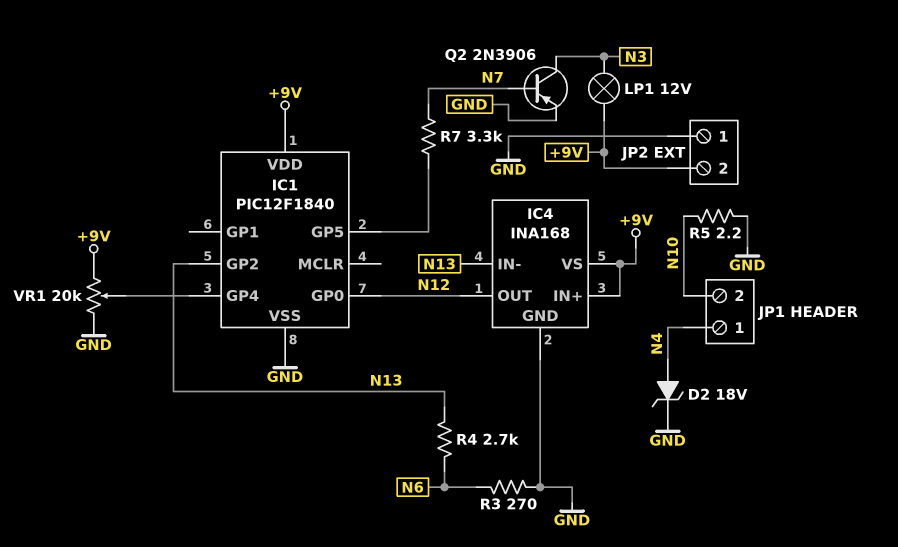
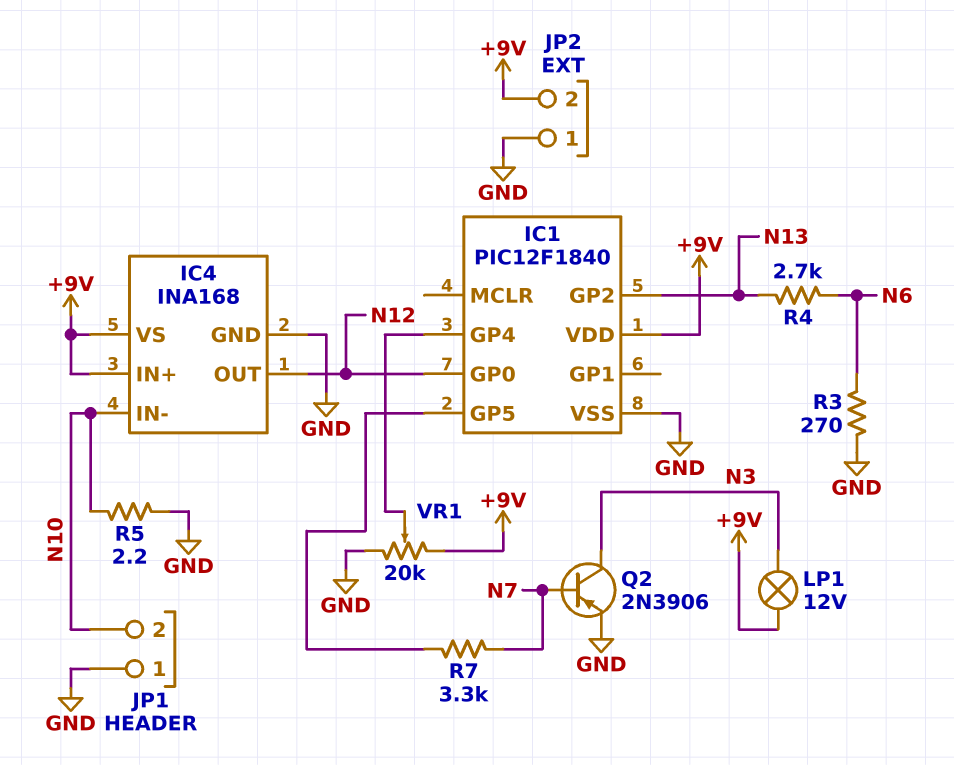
D2: zener 18V (A N4, K GND) -> none
IC4 pin IN-: N13 -> N10
JP1 pin 1: N4 -> GND

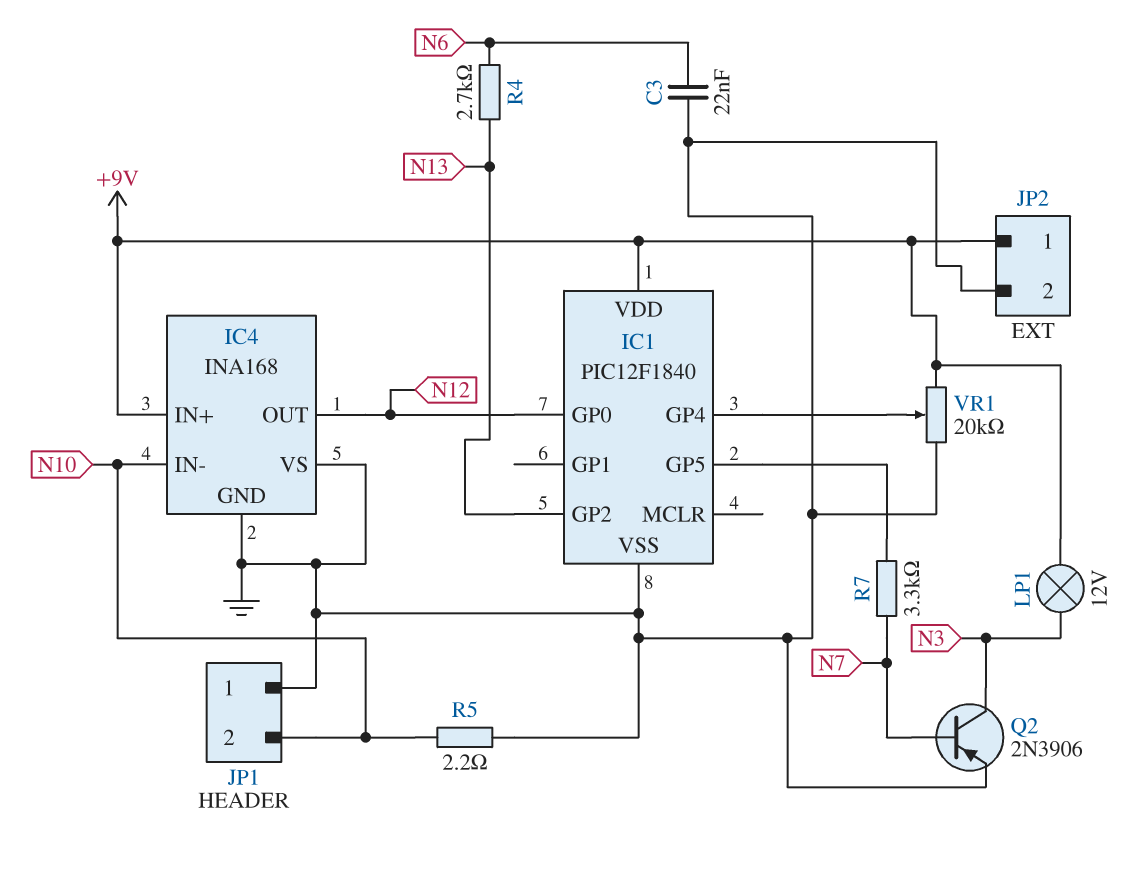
C3: none -> 22nF (GND, N6)
IC4 pin VS: +9V -> GND
JP2 pin 1: GND -> +9V
JP2 pin 2: +9V -> GND
R3: 270 (GND, N6) -> none

